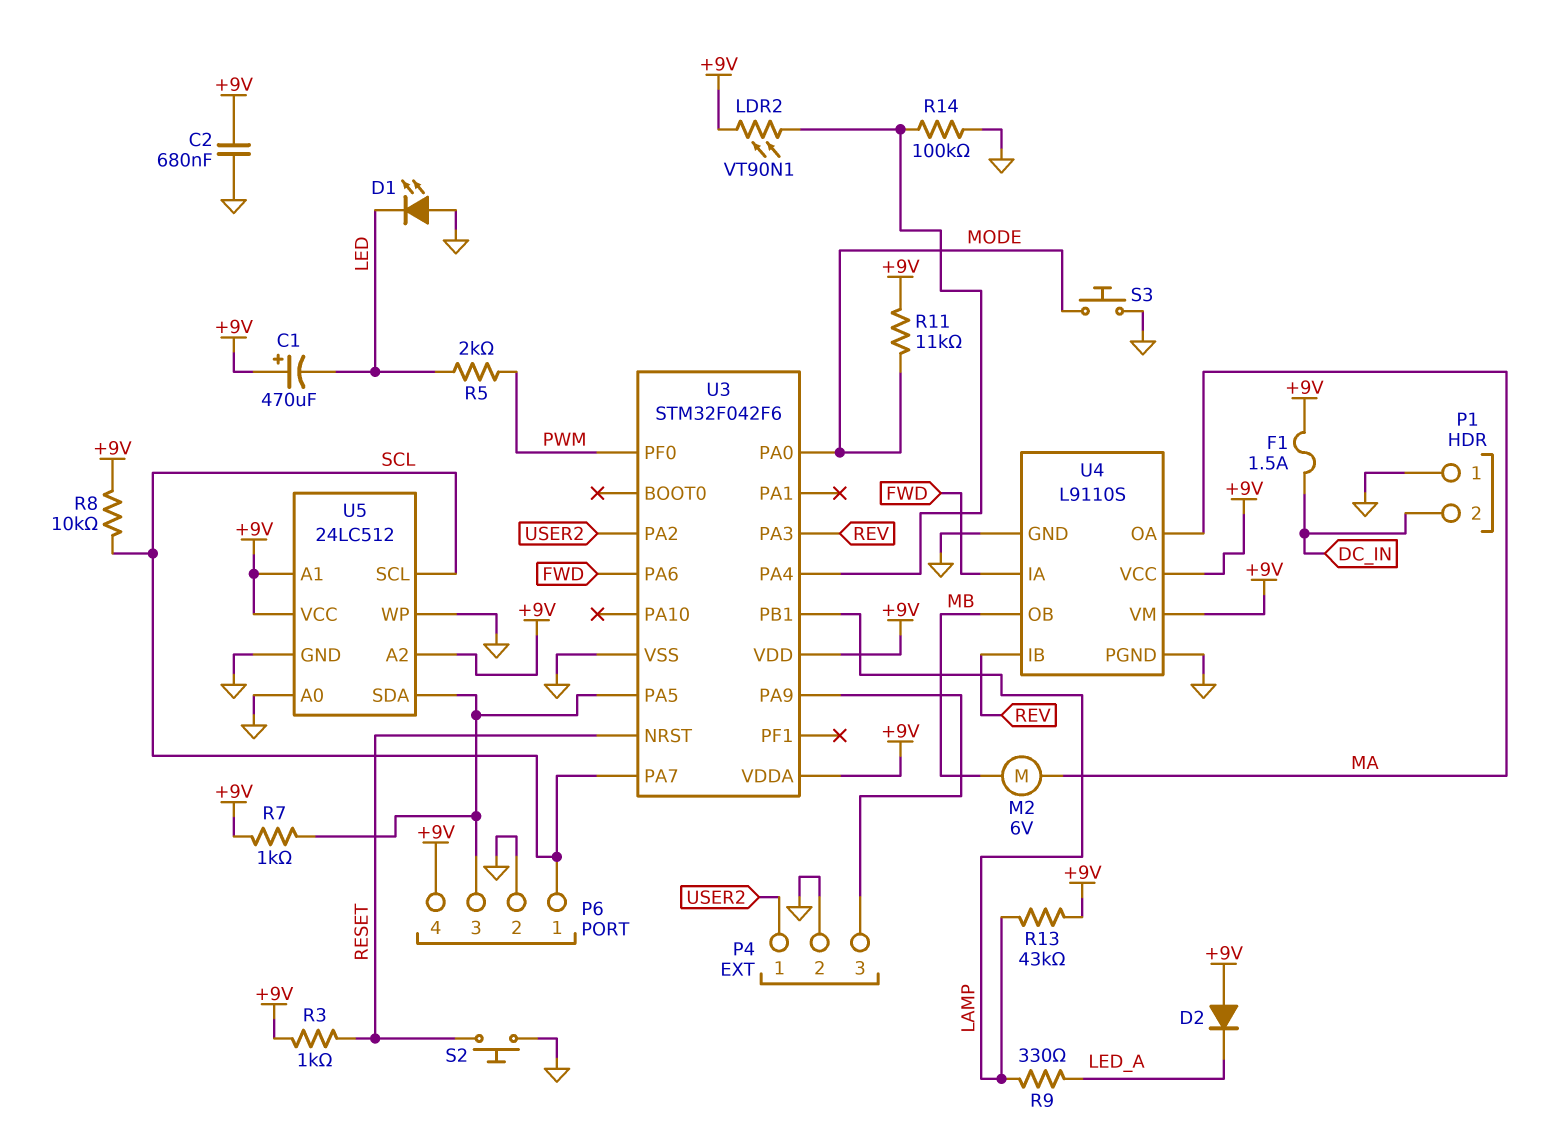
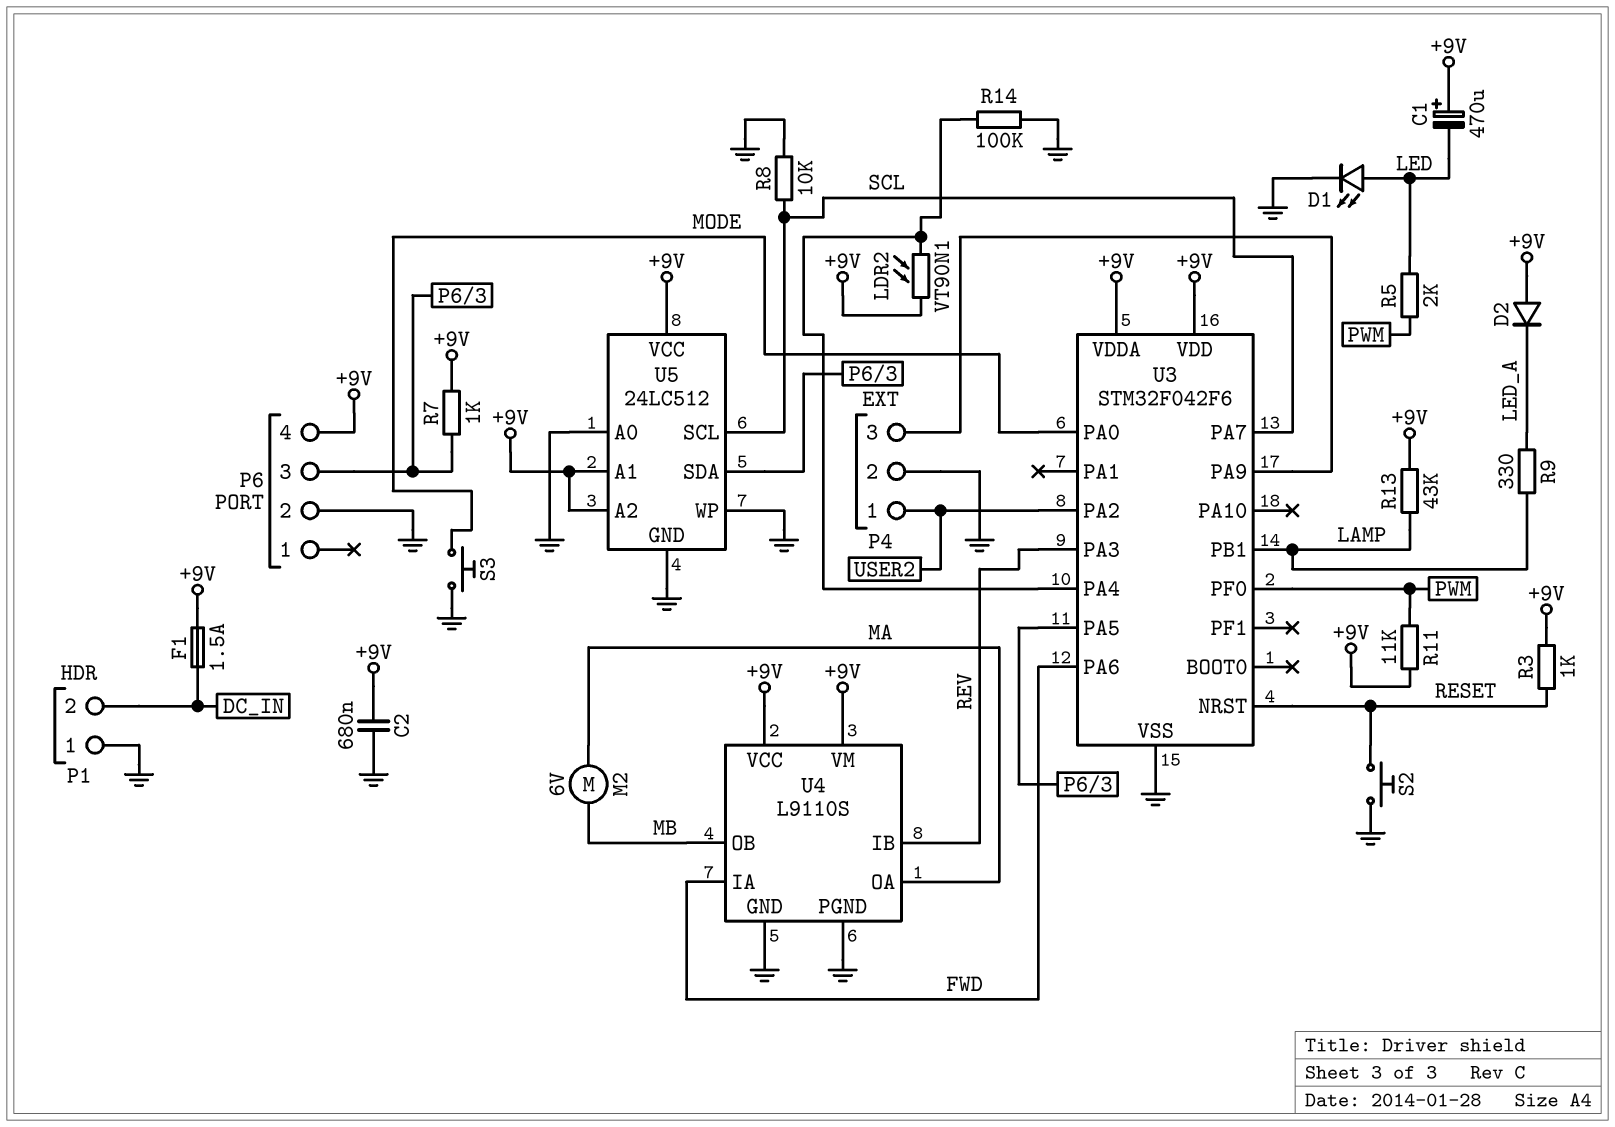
D1: LED (A GND, K LED) -> LED (A LED, K GND)
P6 pin 1: SCL -> none
R8: 10k (+9V, SCL) -> 10k (GND, SCL)
R11: 11k (+9V, MODE) -> 11k (+9V, PWM)

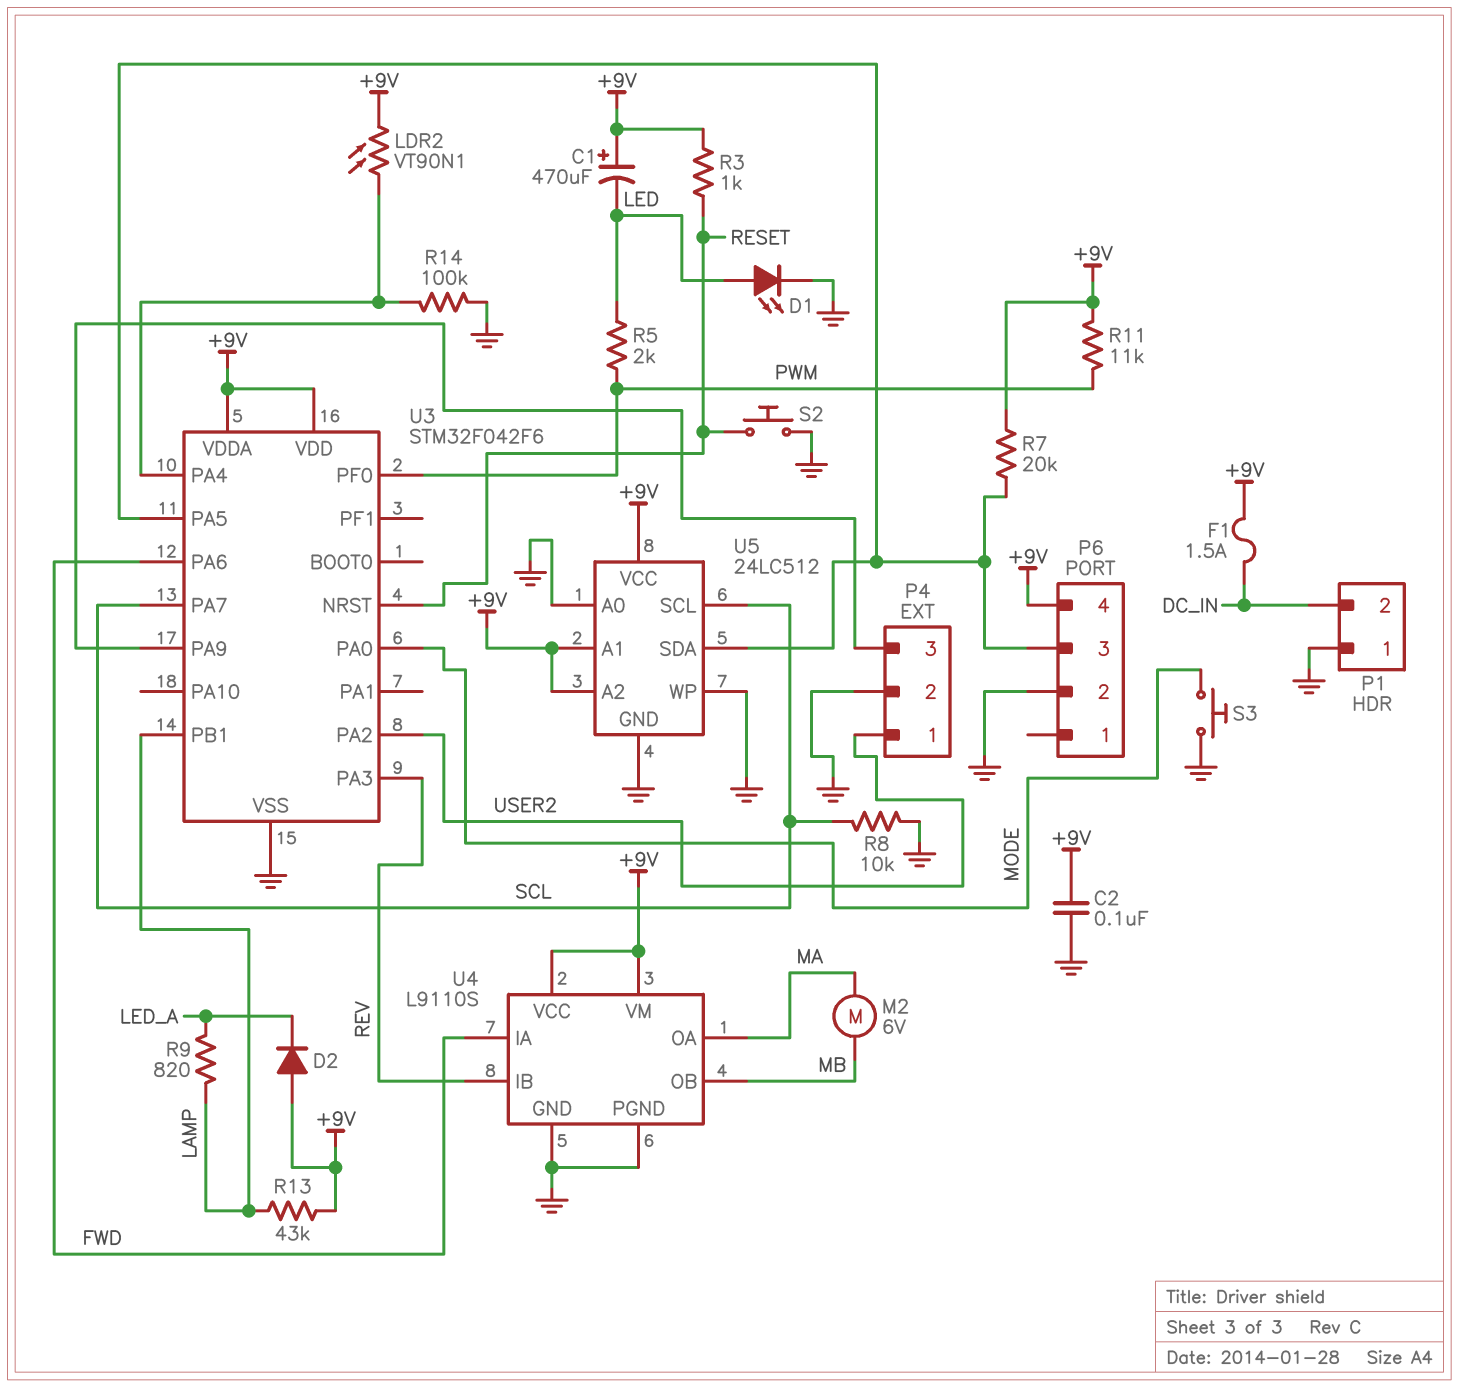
C2: 680nF (+9V, GND) -> 100nF (+9V, GND)
R7: 1k (+9V, P6/3) -> 20k (+9V, P6/3)
R9: 330 (LAMP, LED_A) -> 820 (LAMP, LED_A)

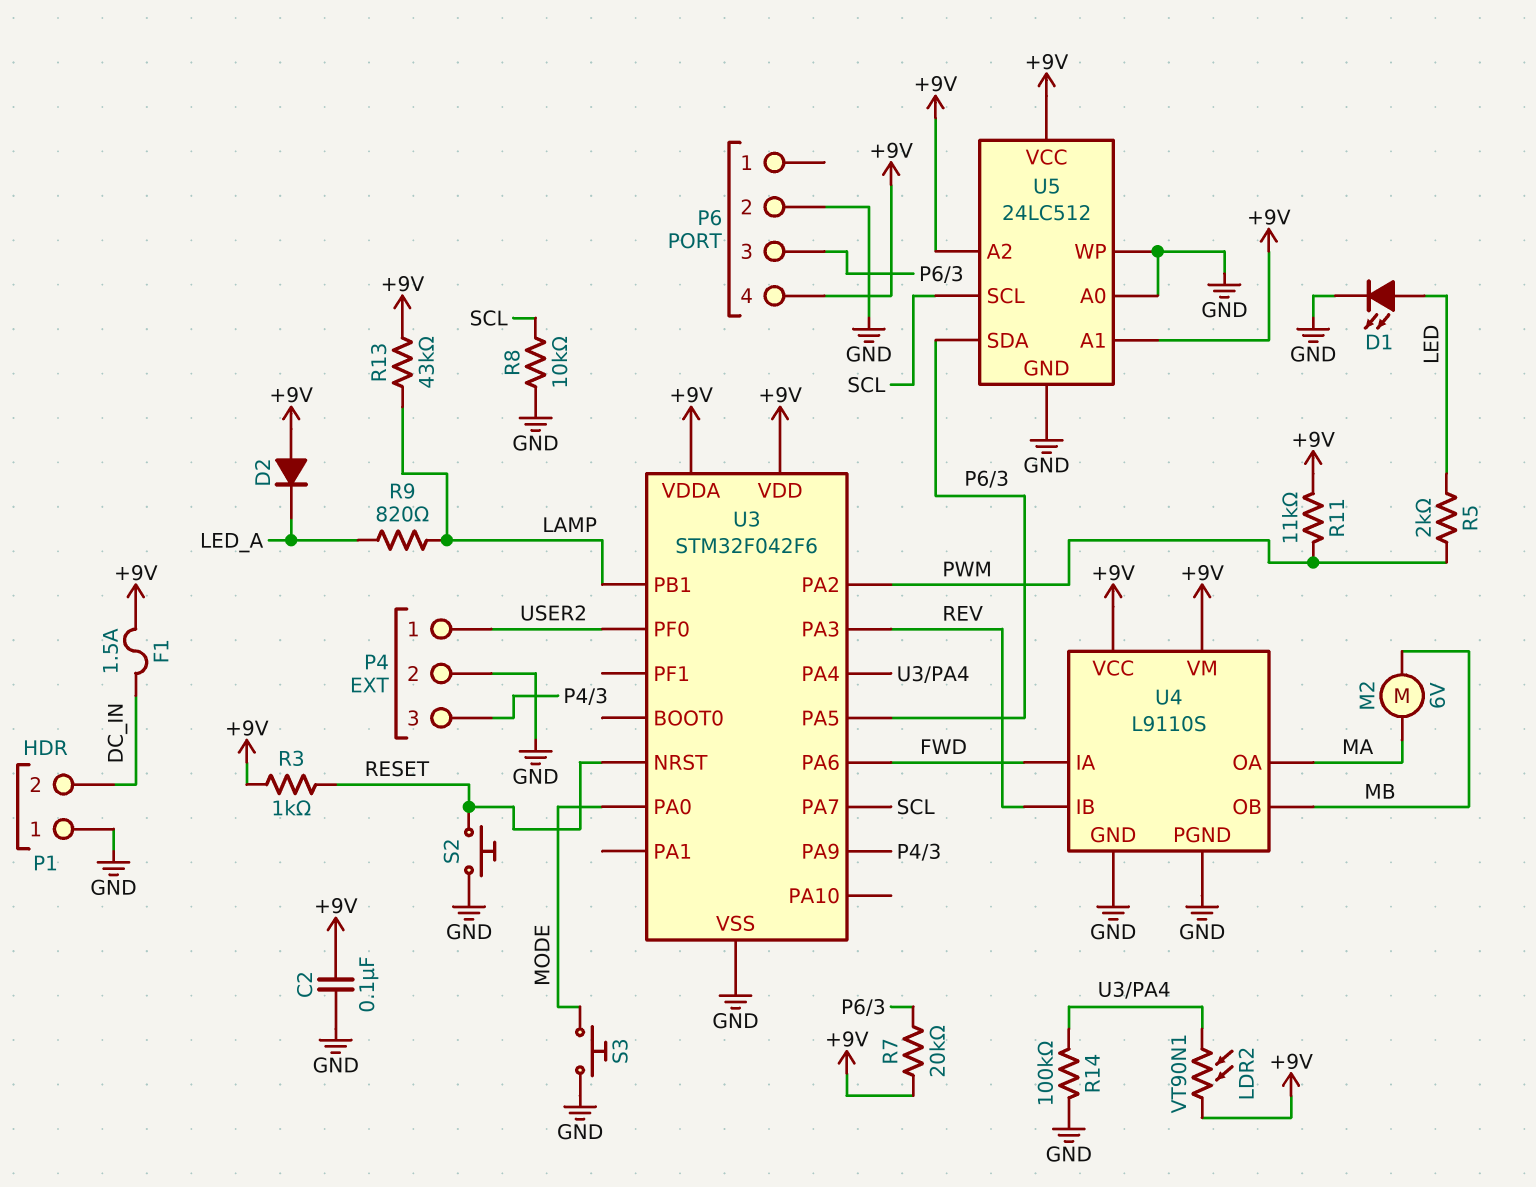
C1: 470uF (plus +9V, minus LED) -> none
U3 pin PA2: USER2 -> PWM
U3 pin PF0: PWM -> USER2

